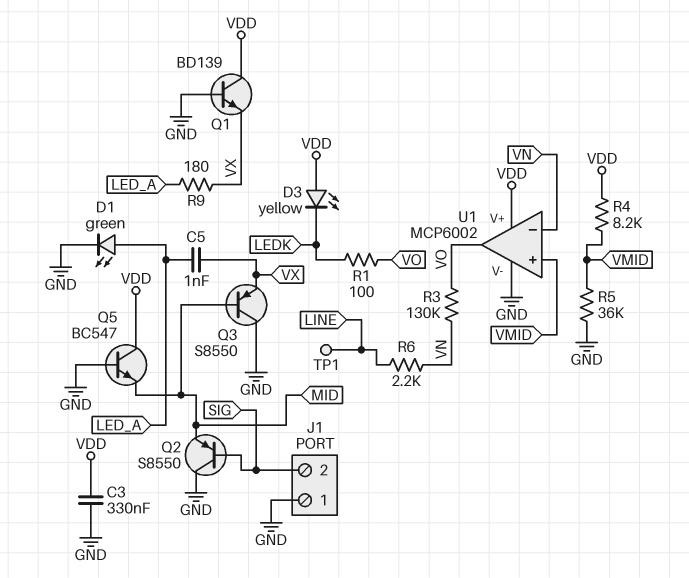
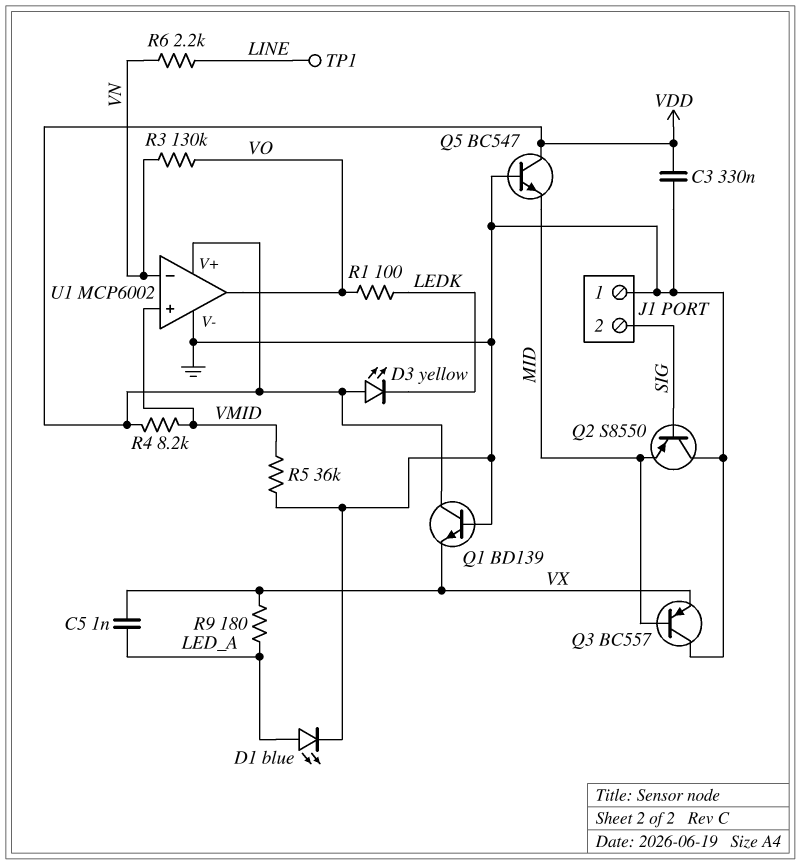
D1: LED green (A LED_A, K GND) -> LED blue (A LED_A, K GND)
Q3: PNP S8550 (B MID, C GND, E VX) -> PNP BC557 (B MID, C GND, E VX)

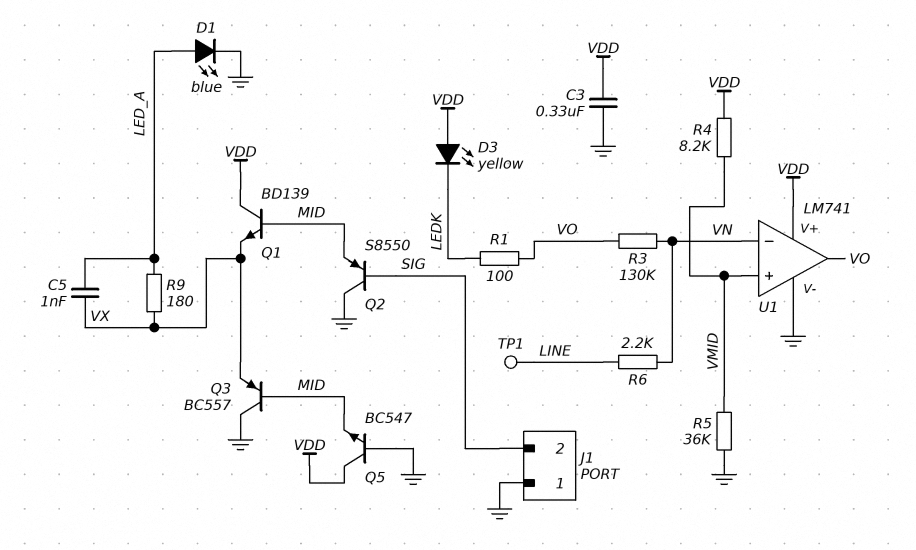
Q1: NPN BD139 (B GND, C VDD, E VX) -> NPN BD139 (B MID, C VDD, E VX)
U1: MCP6002 -> LM741

